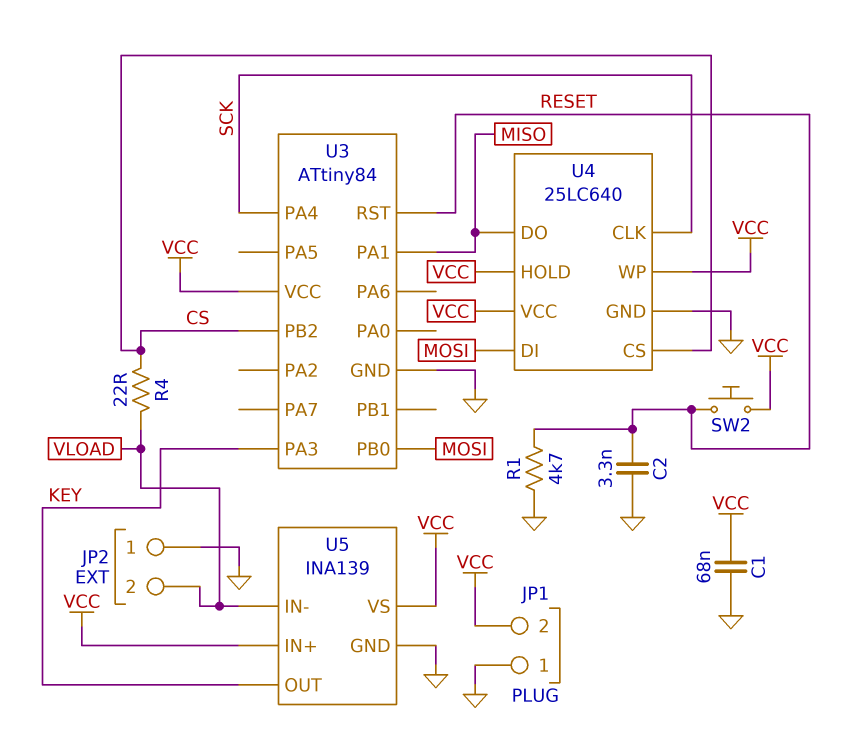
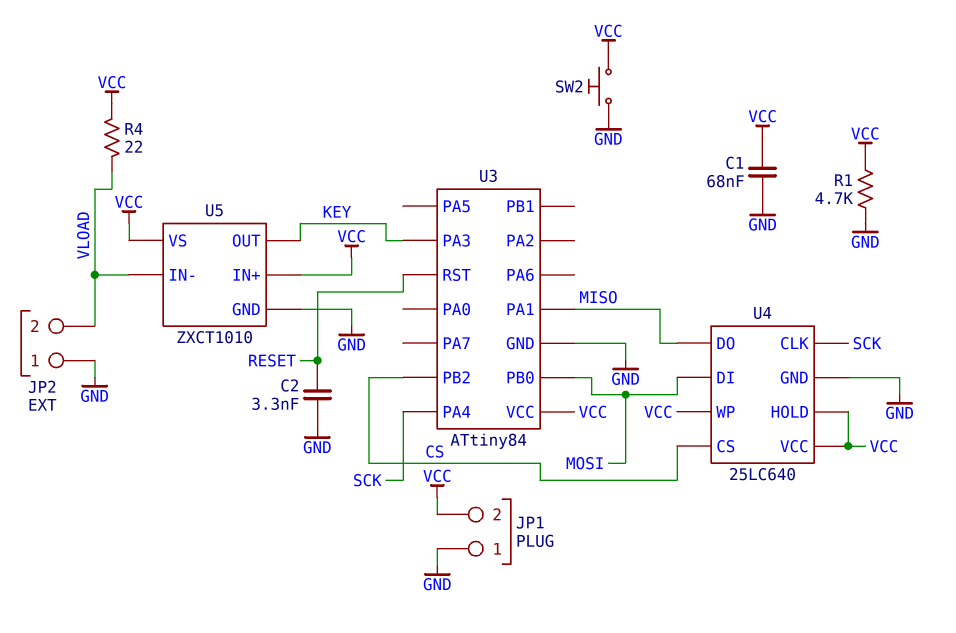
R1: 4.7k (GND, RESET) -> 4.7k (GND, VCC)
R4: 22 (CS, VLOAD) -> 22 (VCC, VLOAD)
SW2: button (RESET, VCC) -> button (GND, VCC)
U5: INA139 -> ZXCT1010

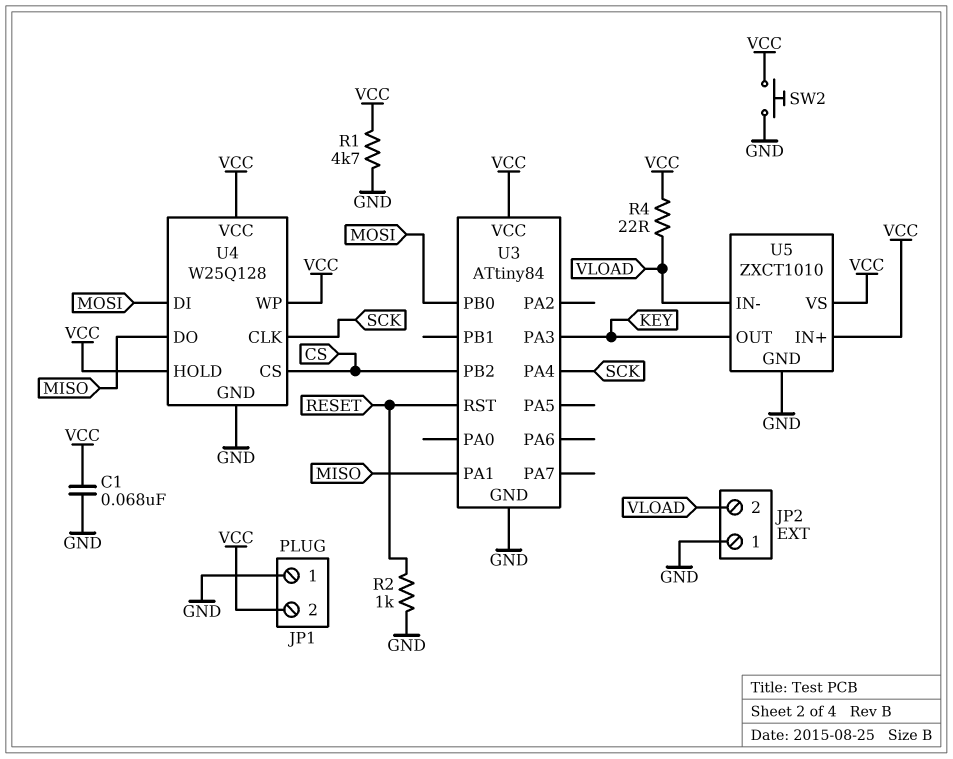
C2: 3.3nF (GND, RESET) -> none
R2: none -> 1k (GND, RESET)
U4: 25LC640 -> W25Q128

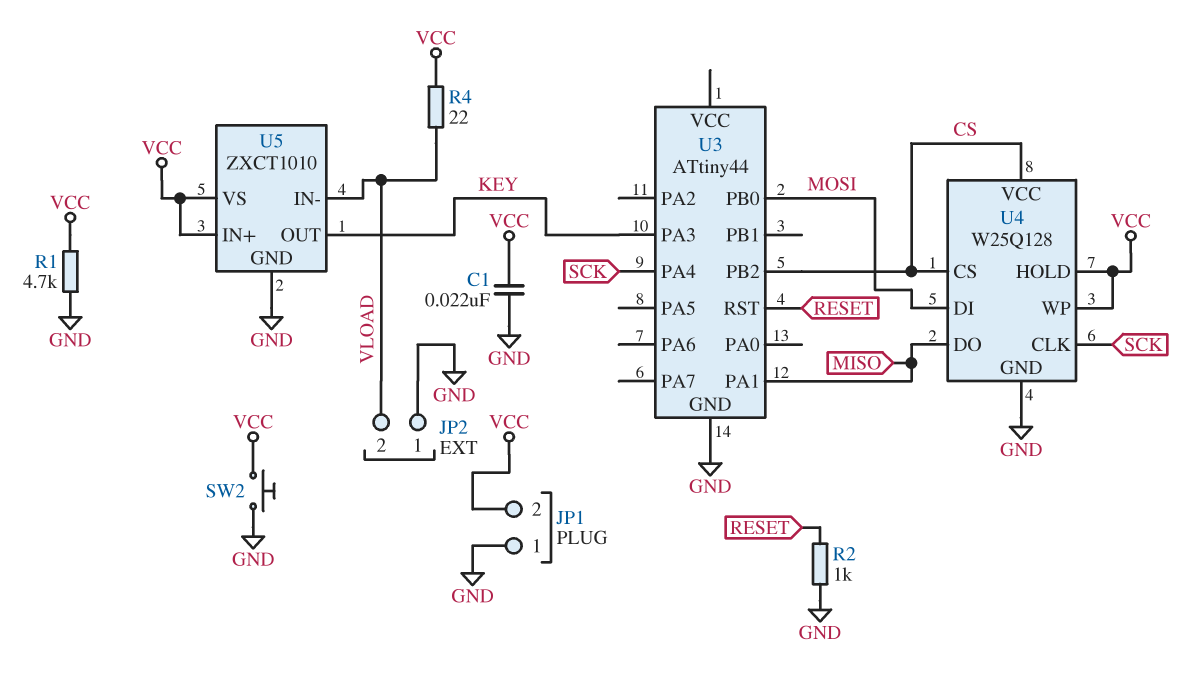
C1: 68nF (GND, VCC) -> 22nF (GND, VCC)
U3: ATtiny84 -> ATtiny44
U3 pin VCC: VCC -> none
U4 pin VCC: VCC -> CS

